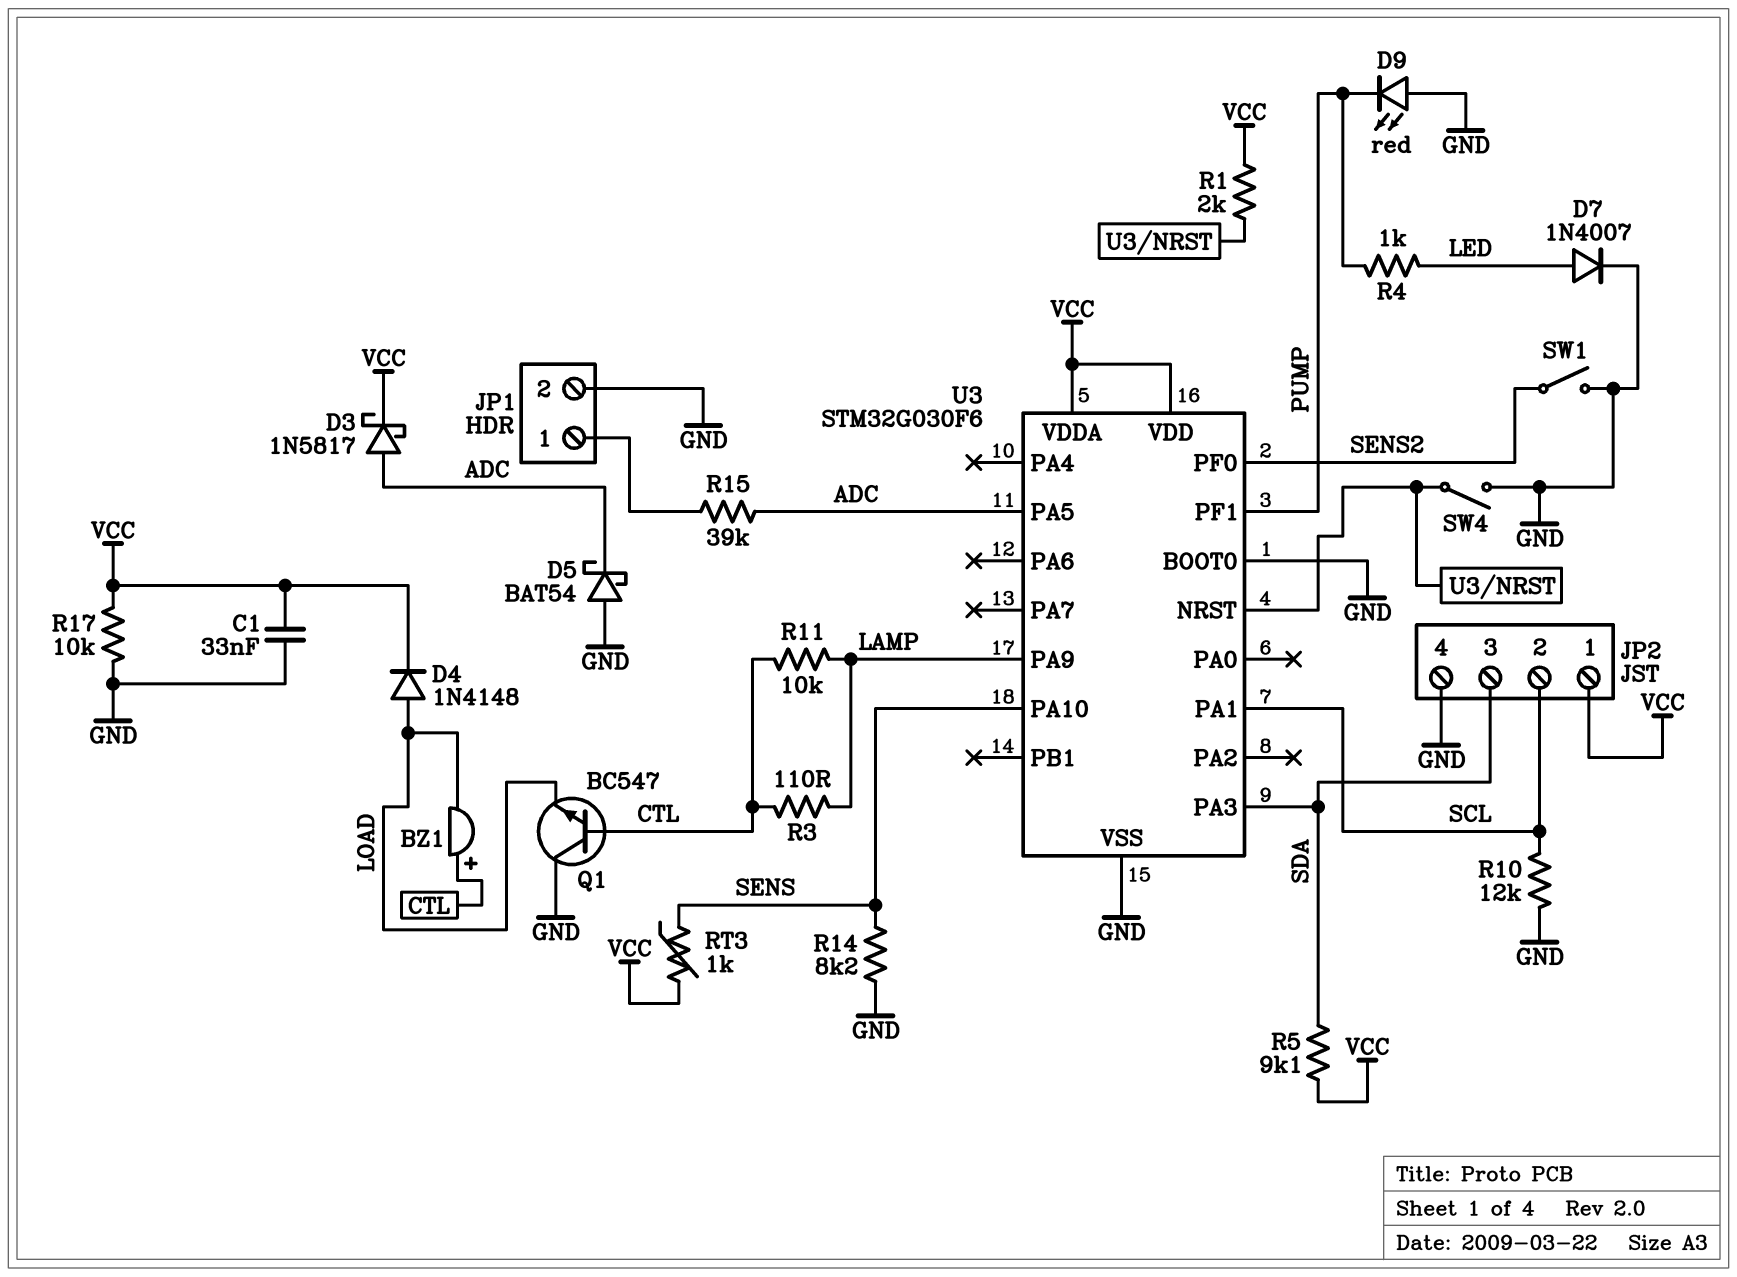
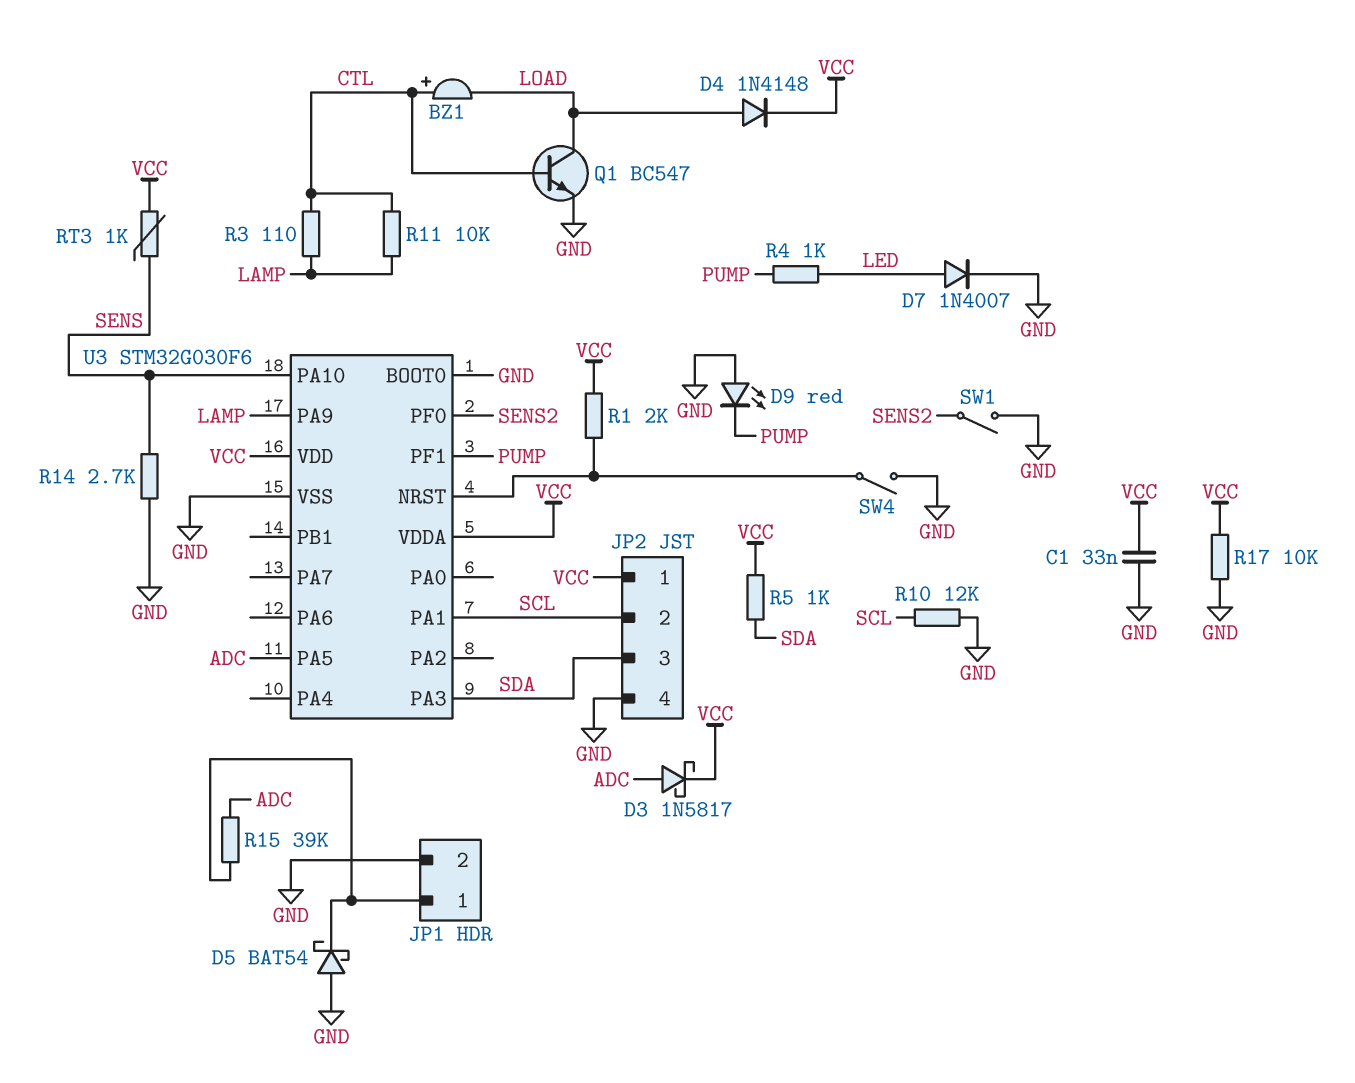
D5: schottky BAT54 (A GND, K ADC) -> schottky BAT54 (A GND, K JP1/1)
Q1: NPN BC547 (B CTL, C GND, E LOAD) -> NPN BC547 (B CTL, C LOAD, E GND)
R5: 9.1k (SDA, VCC) -> 1k (SDA, VCC)
R14: 8.2k (GND, SENS) -> 2.7k (GND, SENS)

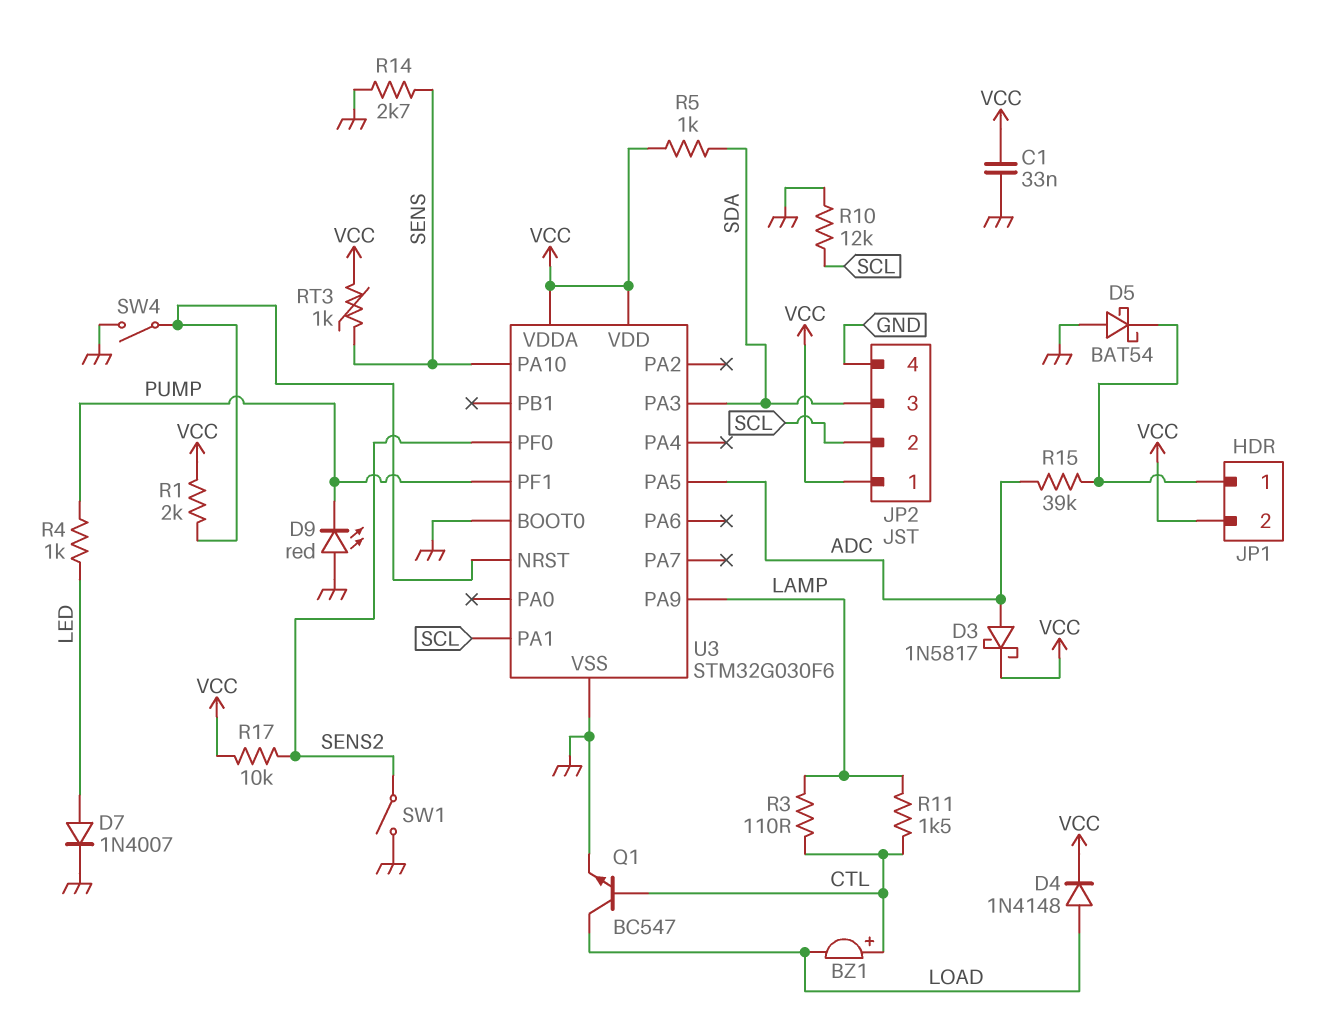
JP1 pin 2: GND -> VCC
R11: 10k (CTL, LAMP) -> 1.5k (CTL, LAMP)
R17: 10k (GND, VCC) -> 10k (SENS2, VCC)

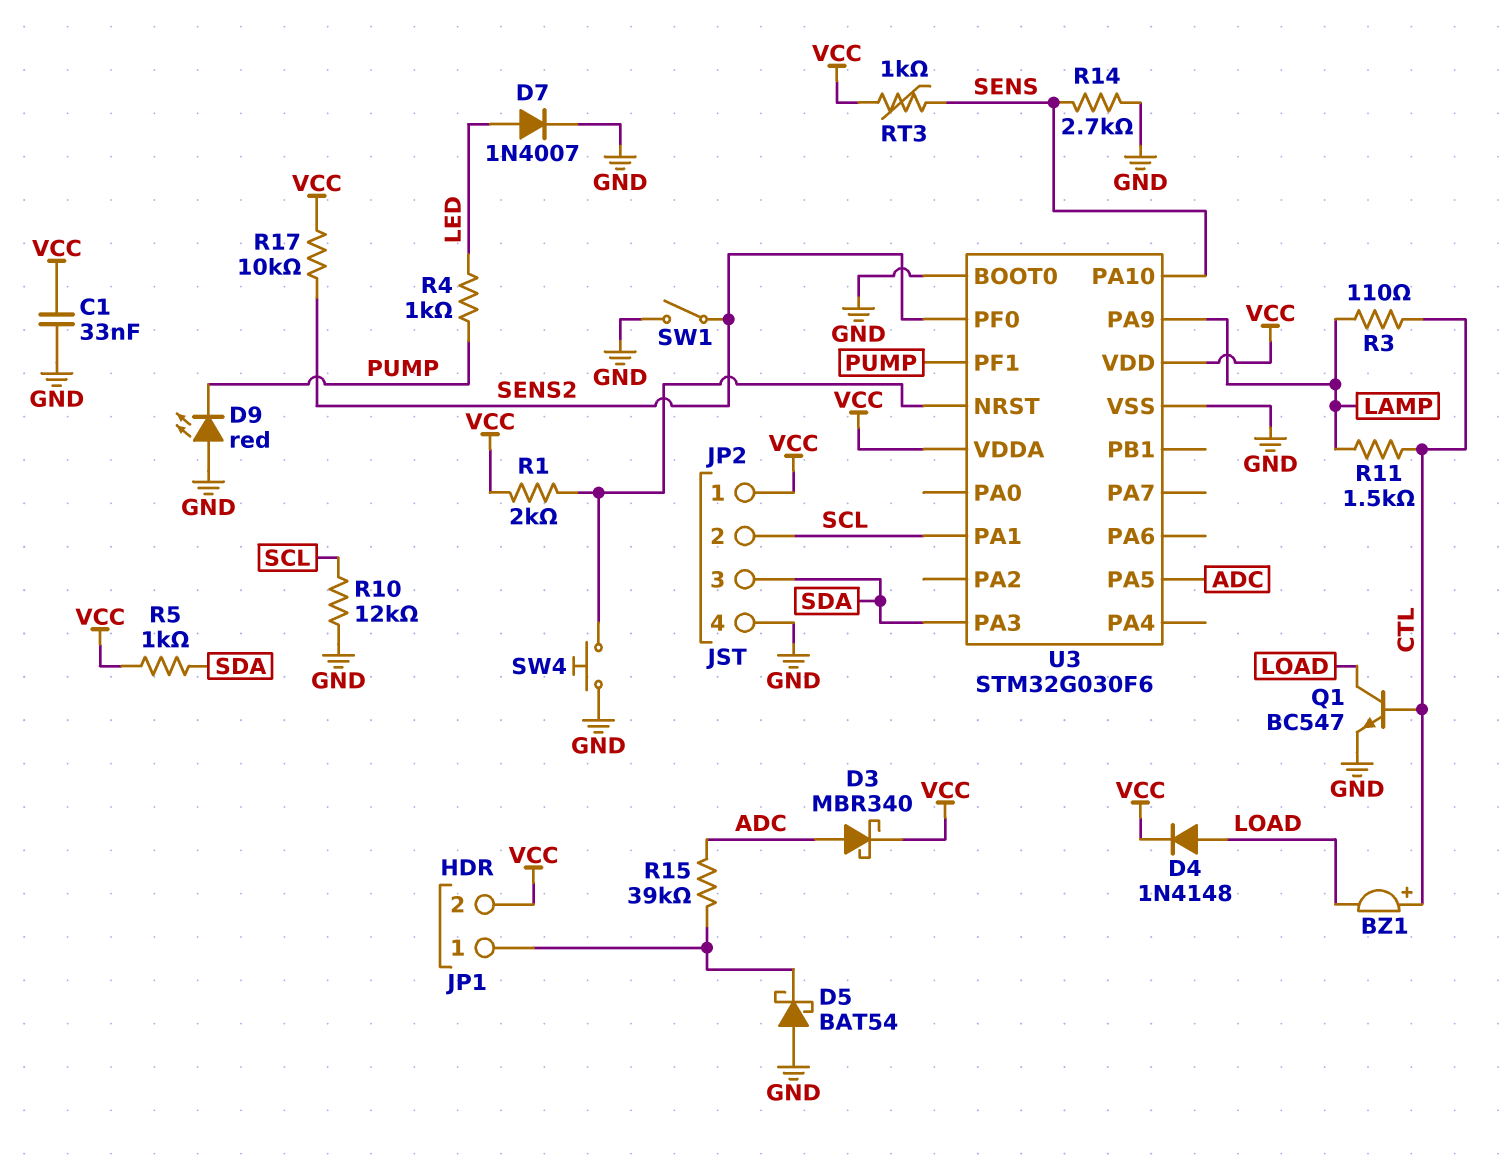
D3: schottky 1N5817 (A ADC, K VCC) -> schottky MBR340 (A ADC, K VCC)
SW4: switch (GND, U3/NRST) -> button (GND, U3/NRST)

